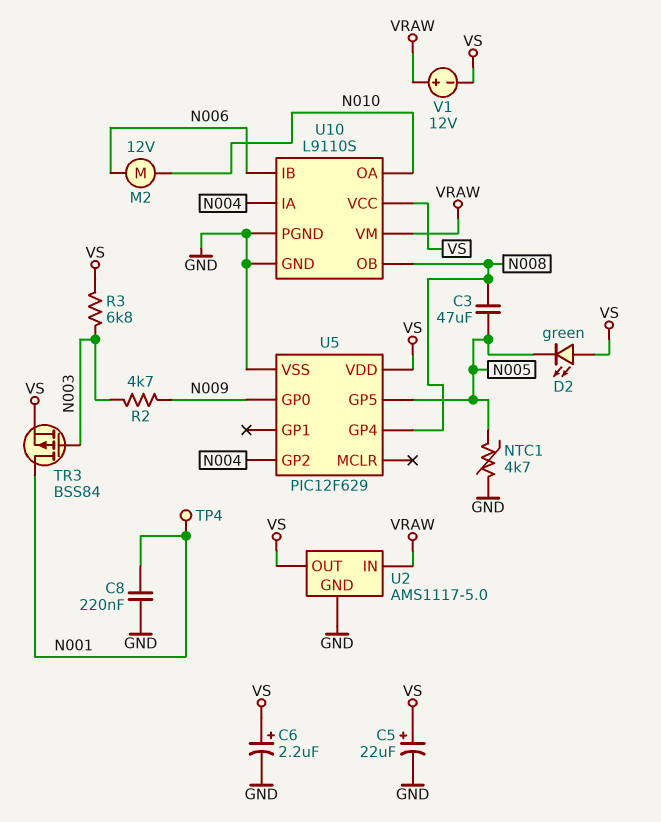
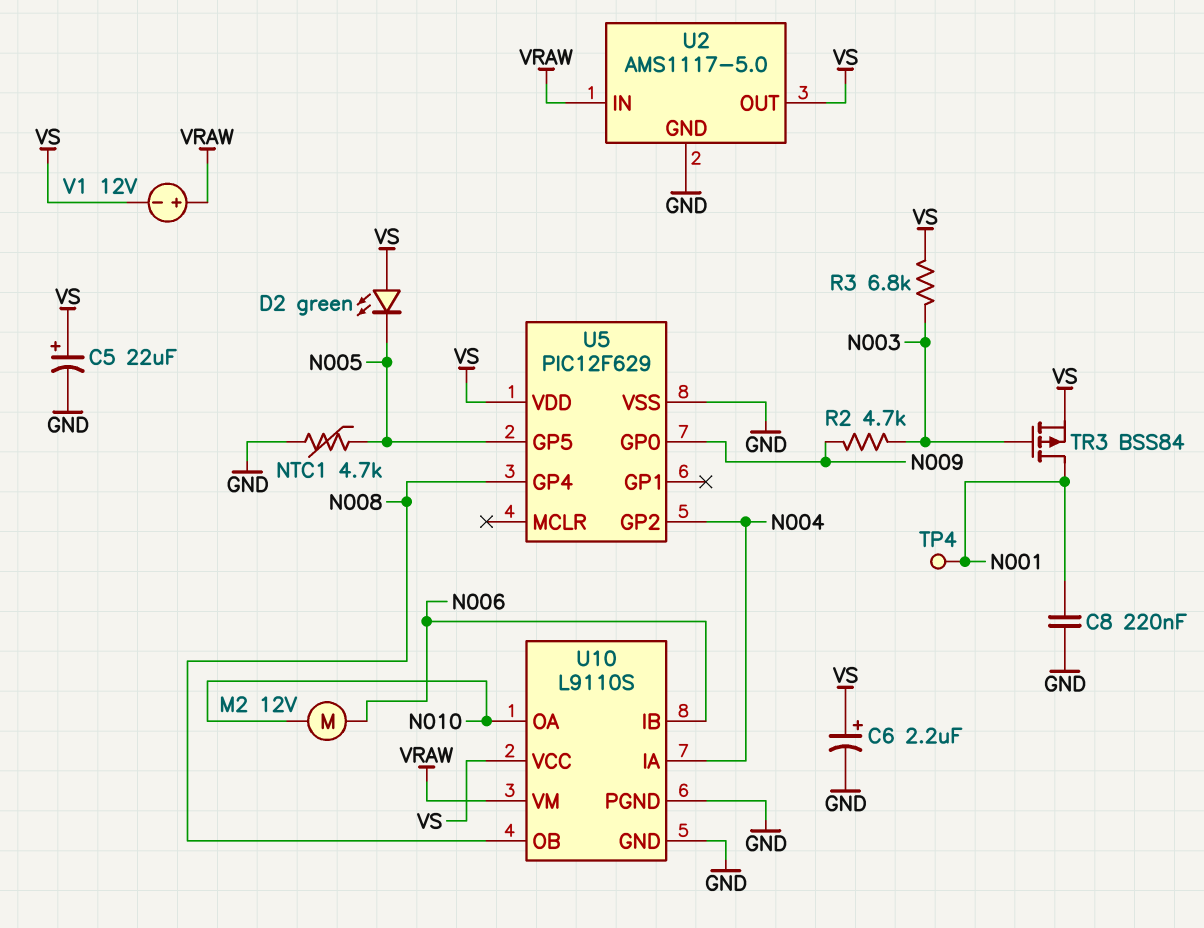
C3: 47uF (N005, N008) -> none

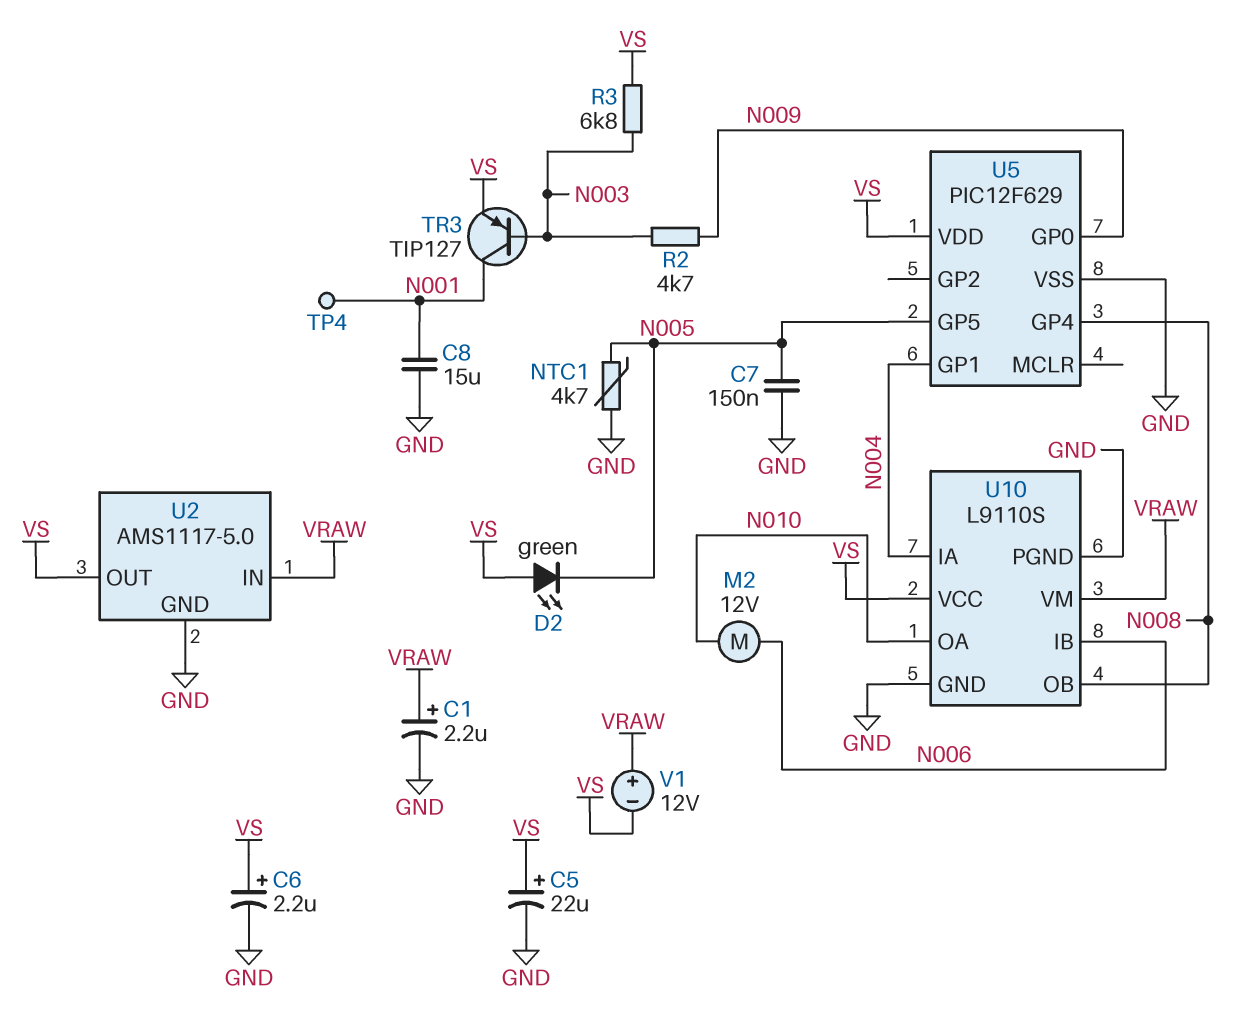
C1: none -> 2.2uF (plus VRAW, minus GND)
C7: none -> 150nF (GND, N005)
C8: 220nF (GND, N001) -> 15uF (GND, N001)
TR3: PMOS BSS84 (G N003, D N001, S VS) -> PNP TIP127 (B N003, C N001, E VS)
U5 pin GP1: none -> N004
U5 pin GP2: N004 -> none

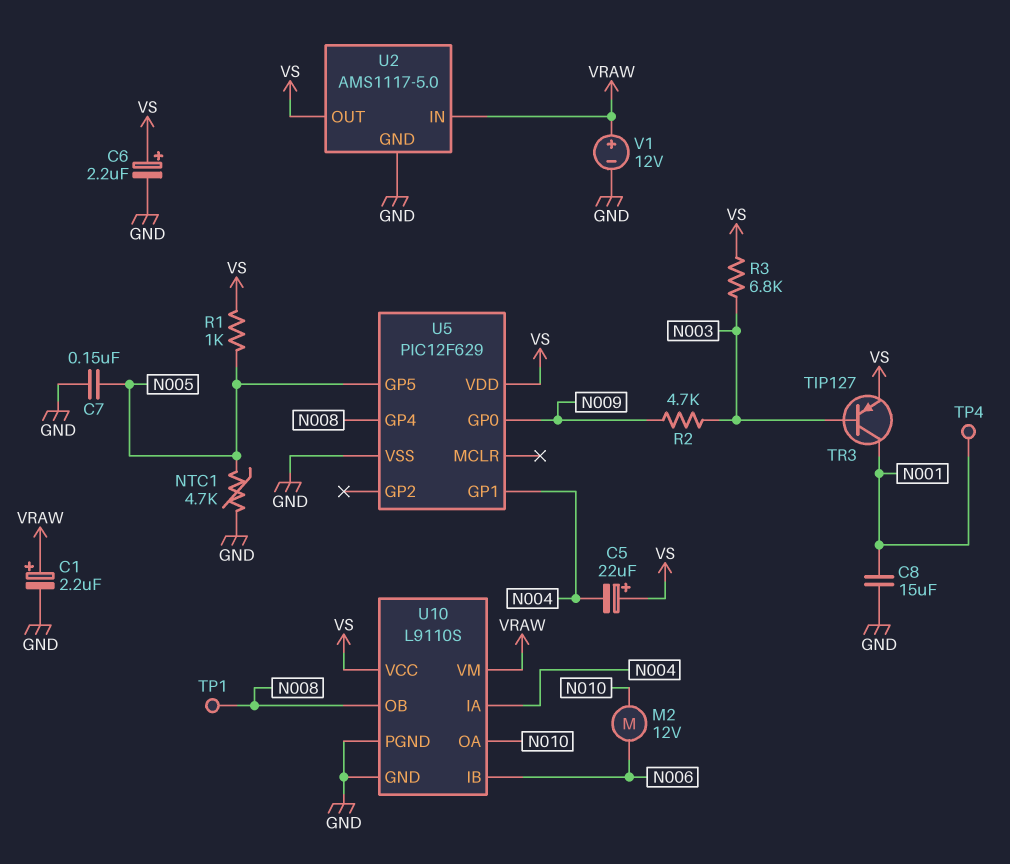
C5: 22uF (plus VS, minus GND) -> 22uF (plus VS, minus N004)
D2: LED green (A VS, K N005) -> none
R1: none -> 1k (N005, VS)
TP1: none -> test point (N008)
V1: 12V (plus VRAW, minus VS) -> 12V (plus VRAW, minus GND)

